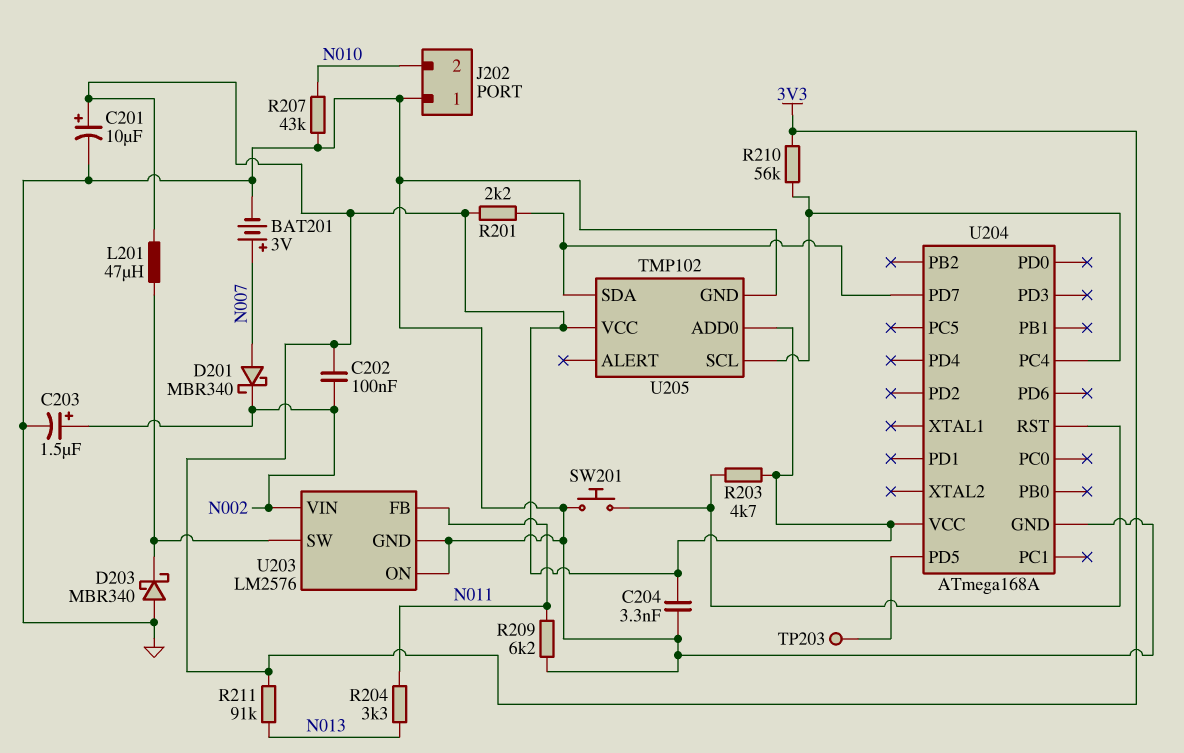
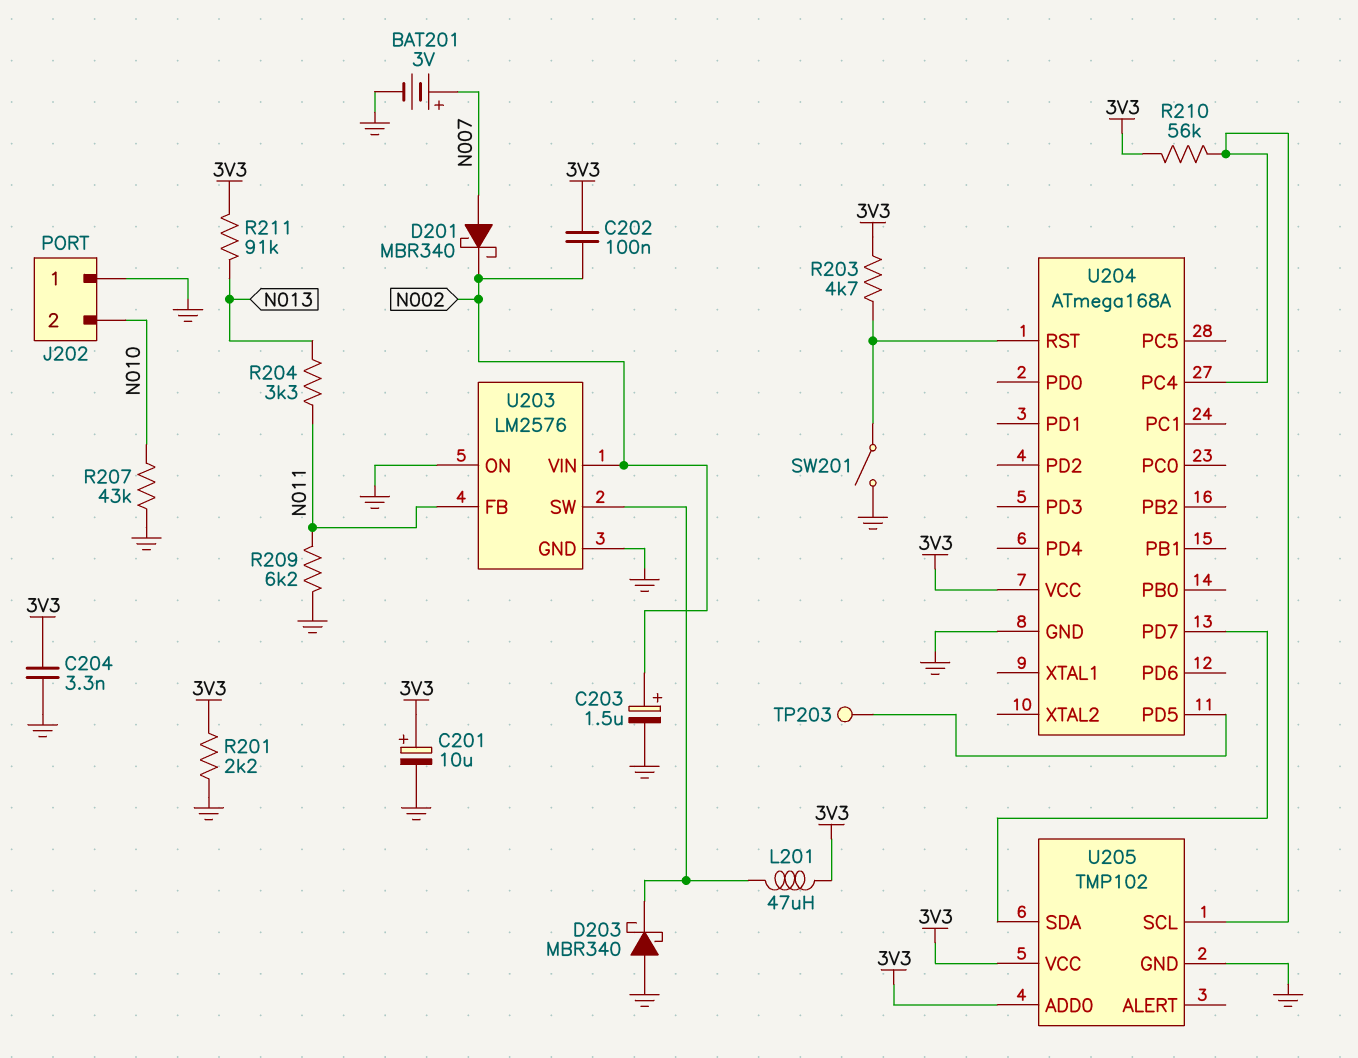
R201: 2.2k (3V3, U204/PD7) -> 2.2k (3V3, GND)
SW201: button (GND, U204/RST) -> switch (GND, U204/RST)

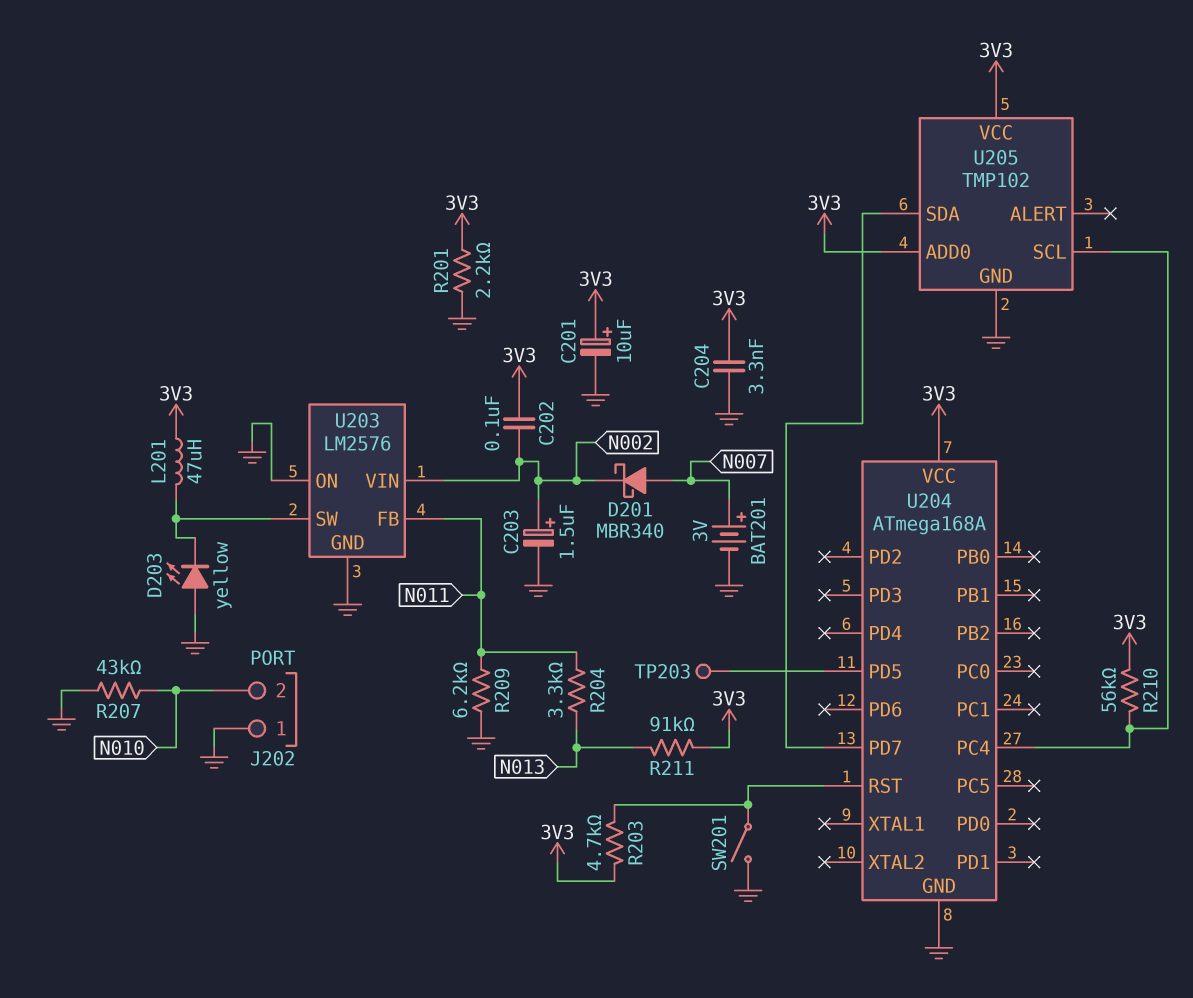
D203: schottky MBR340 (A GND, K U203/SW) -> LED yellow (A GND, K U203/SW)

